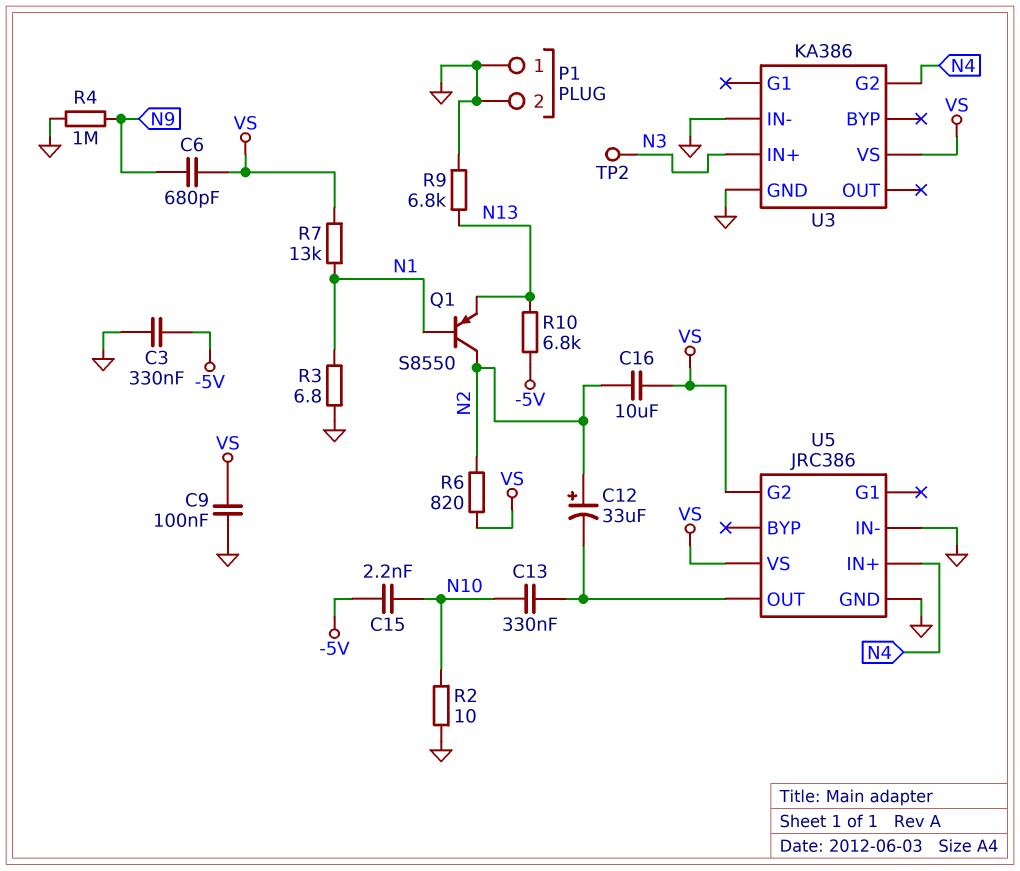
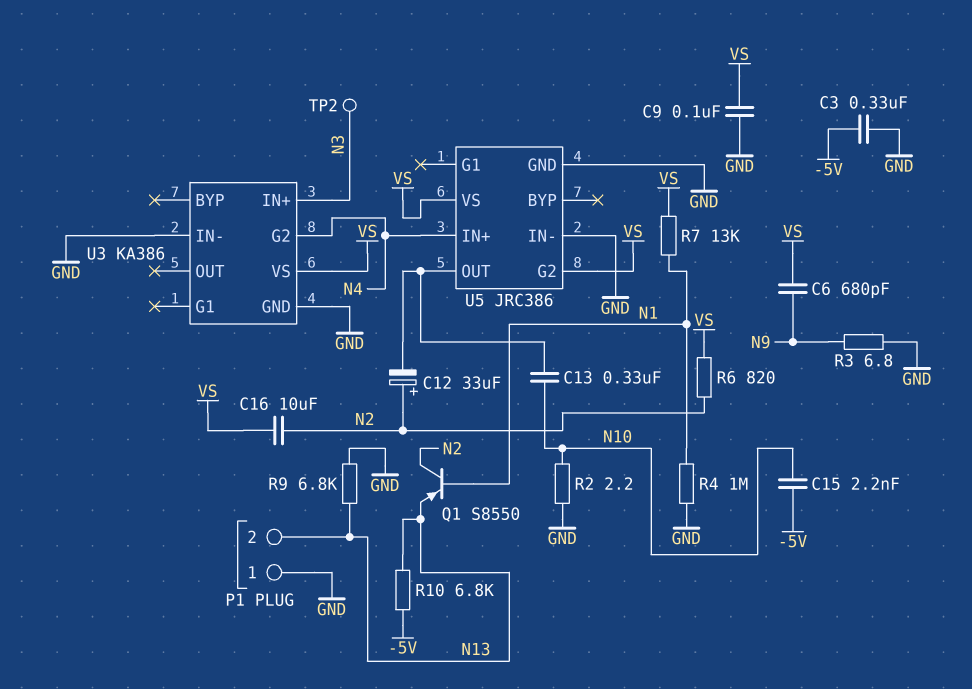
P1 pin 2: GND -> N13
R2: 10 (GND, N10) -> 2.2 (GND, N10)
R3: 6.8 (GND, N1) -> 6.8 (GND, N9)
R4: 1M (GND, N9) -> 1M (GND, N1)

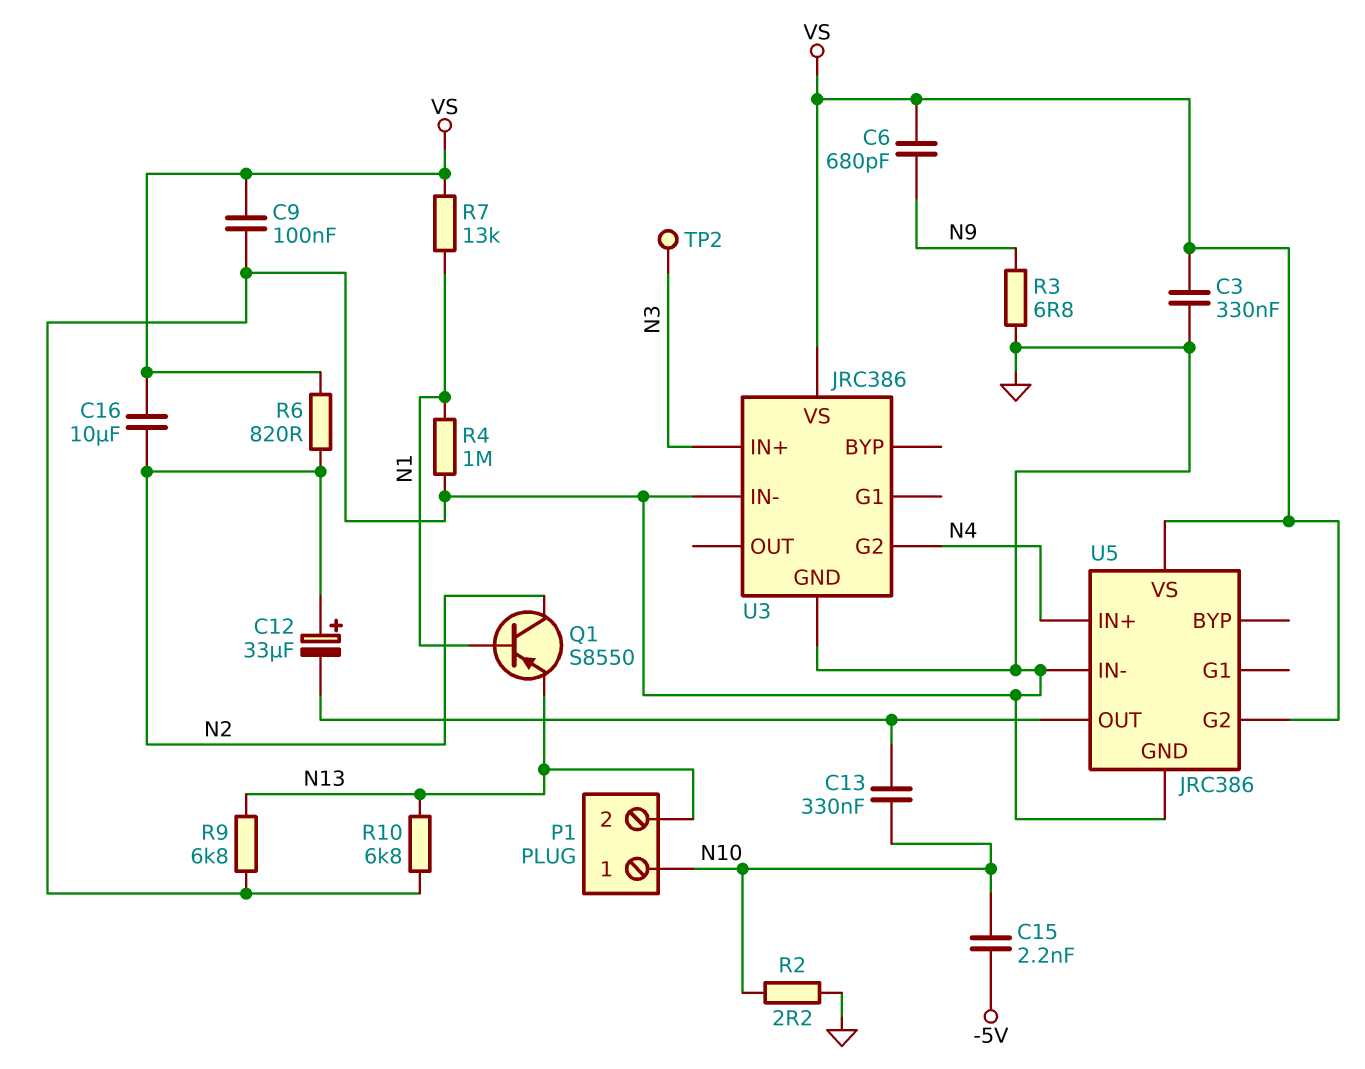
C3: 330nF (-5V, GND) -> 330nF (GND, VS)
P1 pin 1: GND -> N10
R10: 6.8k (-5V, N13) -> 6.8k (GND, N13)
U3: KA386 -> JRC386

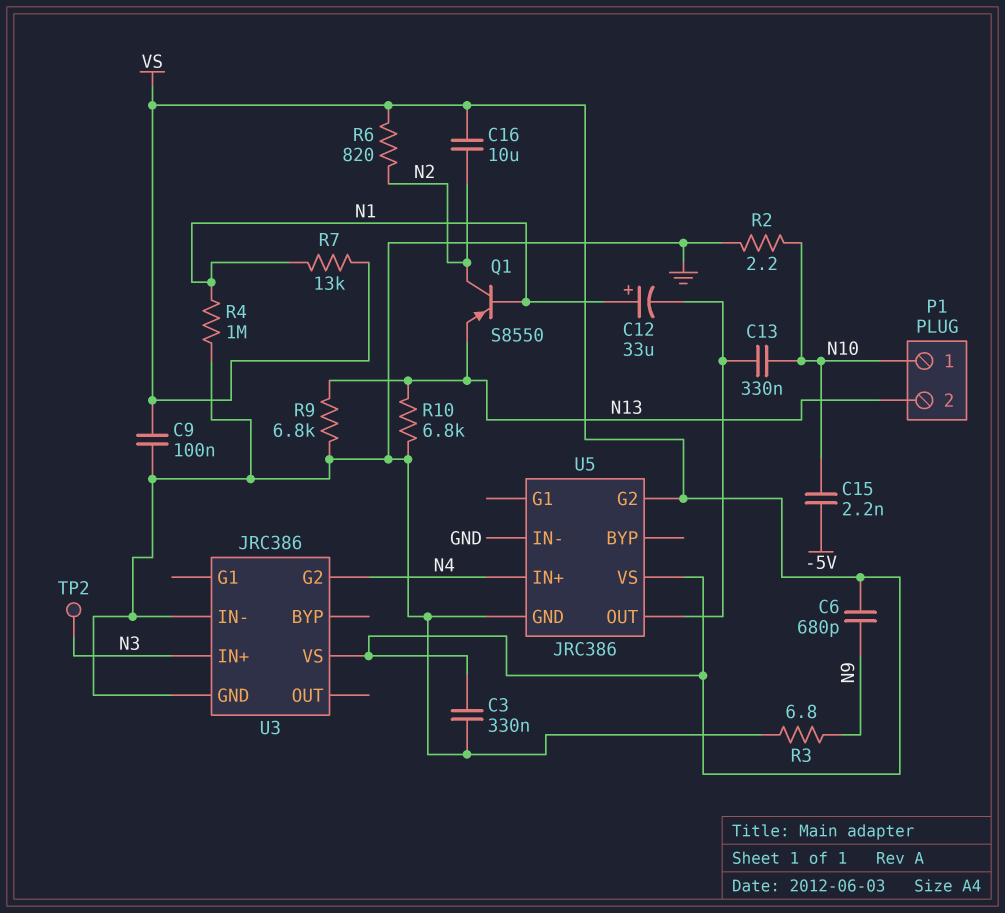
C12: 33uF (plus N2, minus U5/OUT) -> 33uF (plus N1, minus U5/OUT)

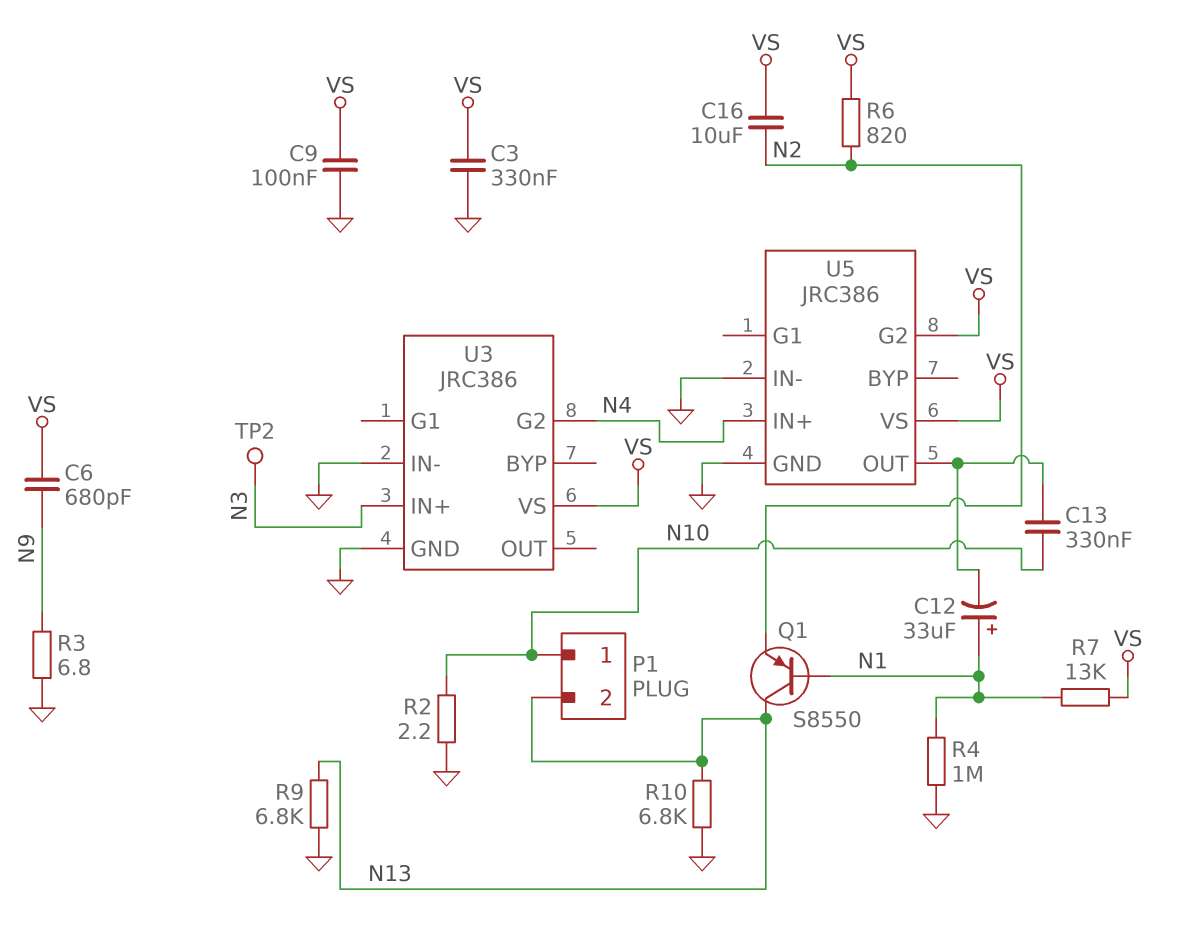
C15: 2.2nF (-5V, N10) -> none
Q1: PNP S8550 (B N1, C N2, E N13) -> PNP S8550 (B N1, C N13, E N2)

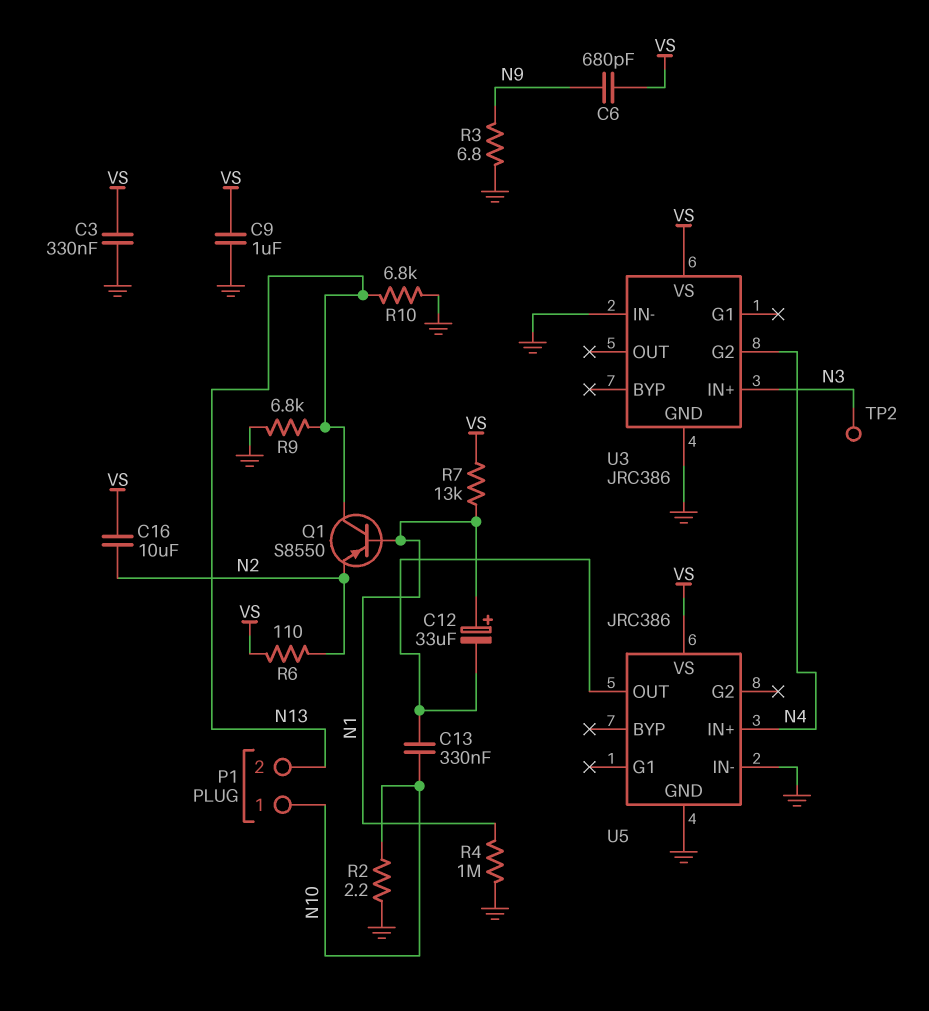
C9: 100nF (GND, VS) -> 1uF (GND, VS)
R6: 820 (N2, VS) -> 110 (N2, VS)
U5 pin G2: VS -> none

